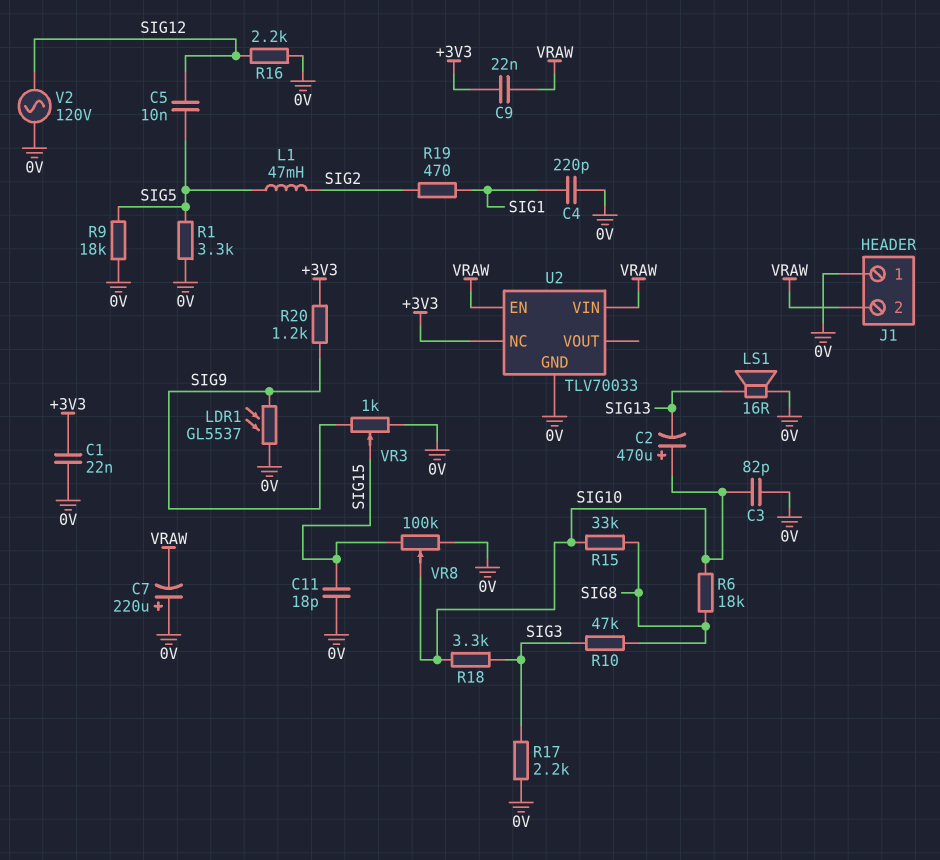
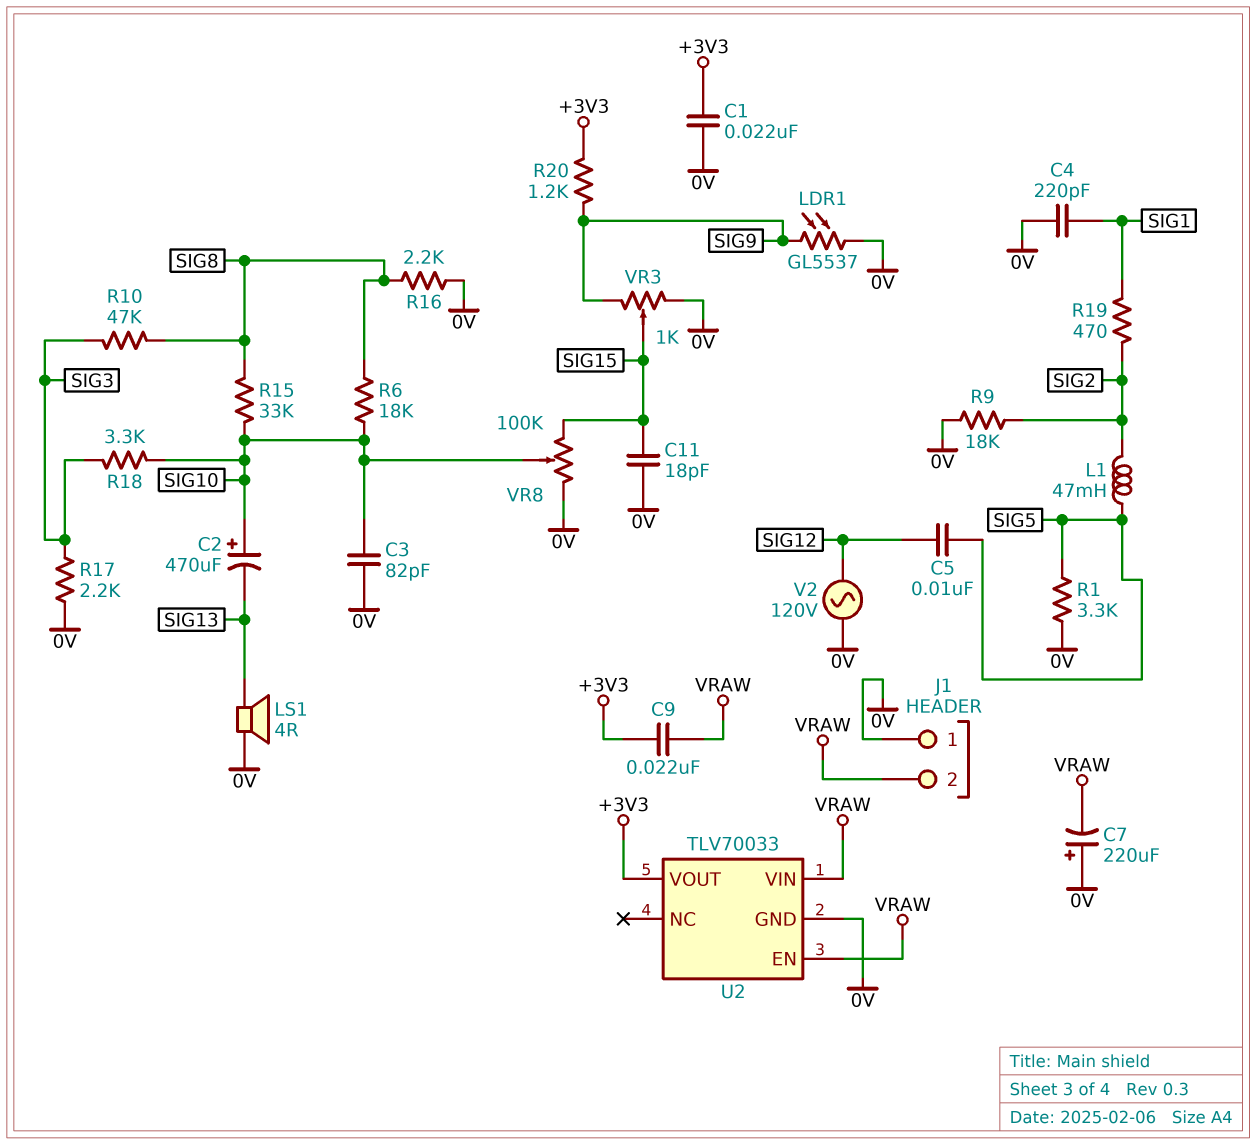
LS1: speaker 16R (0V, SIG13) -> speaker 4R (0V, SIG13)
R9: 18k (0V, SIG5) -> 18k (0V, SIG2)
R16: 2.2k (0V, SIG12) -> 2.2k (0V, SIG8)
U2 pin NC: +3V3 -> none
U2 pin VOUT: none -> +3V3

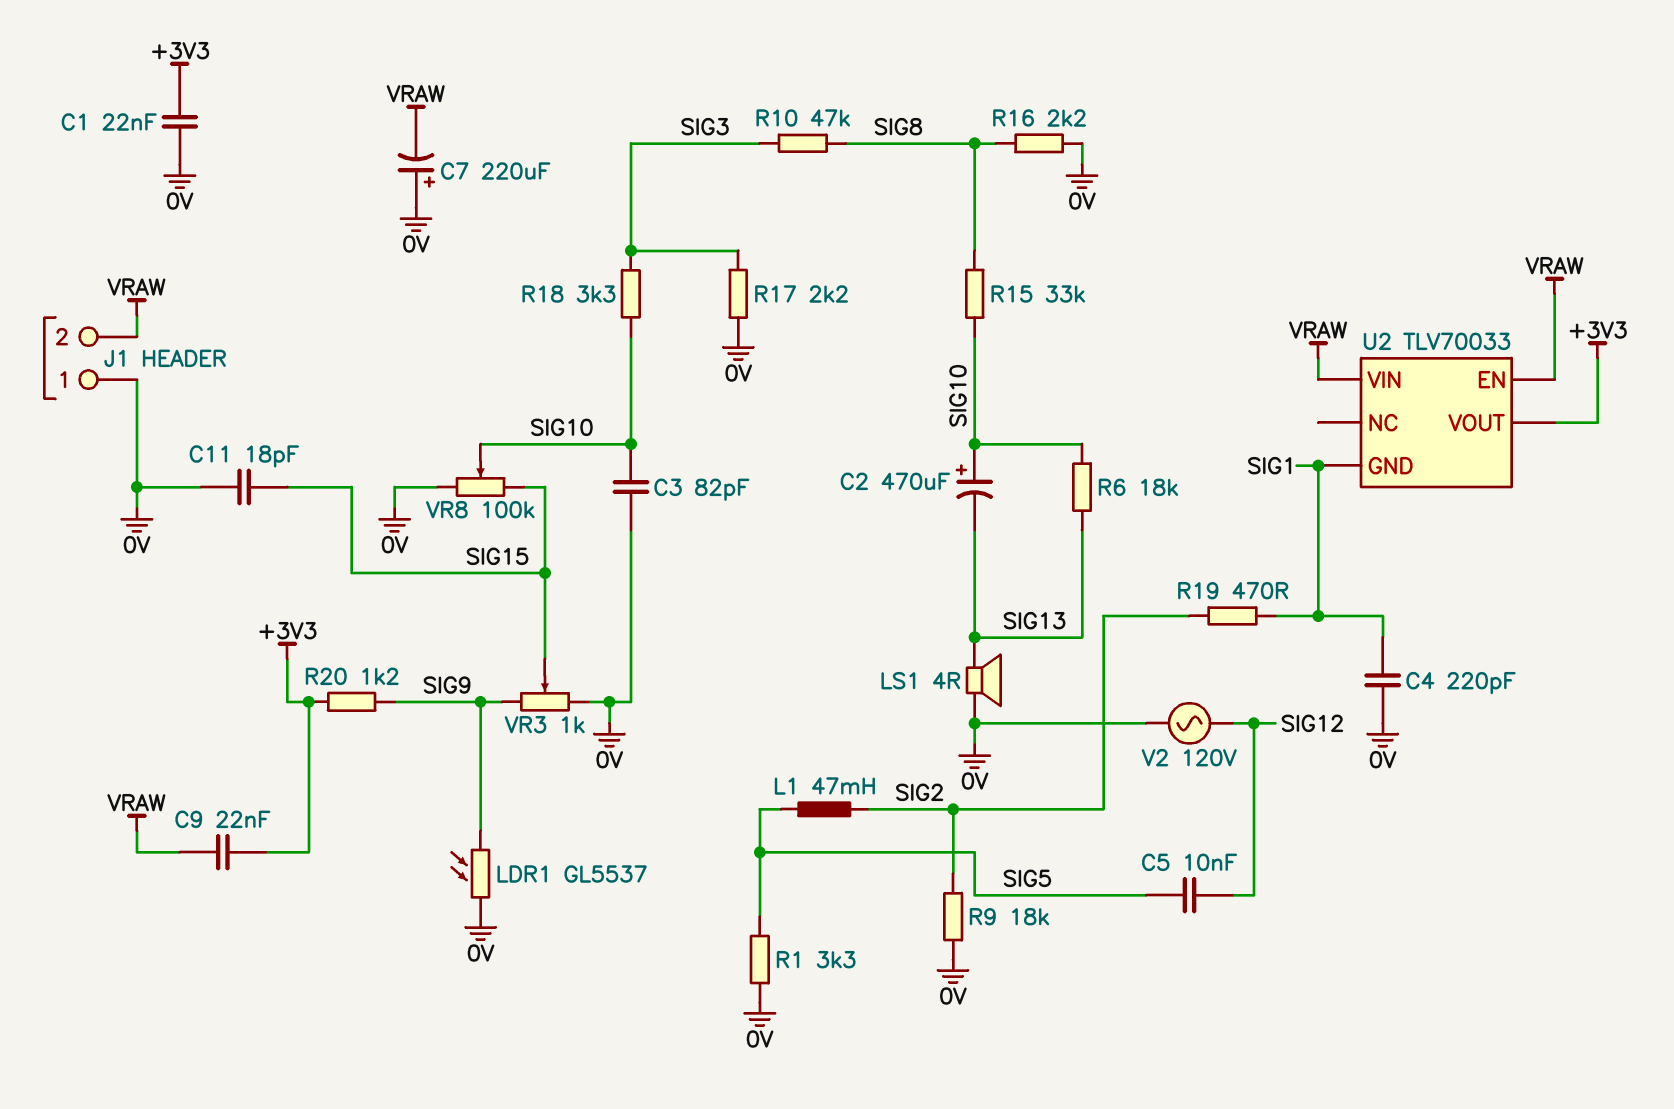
R6: 18k (SIG8, SIG10) -> 18k (SIG10, SIG13)
U2 pin GND: 0V -> SIG1

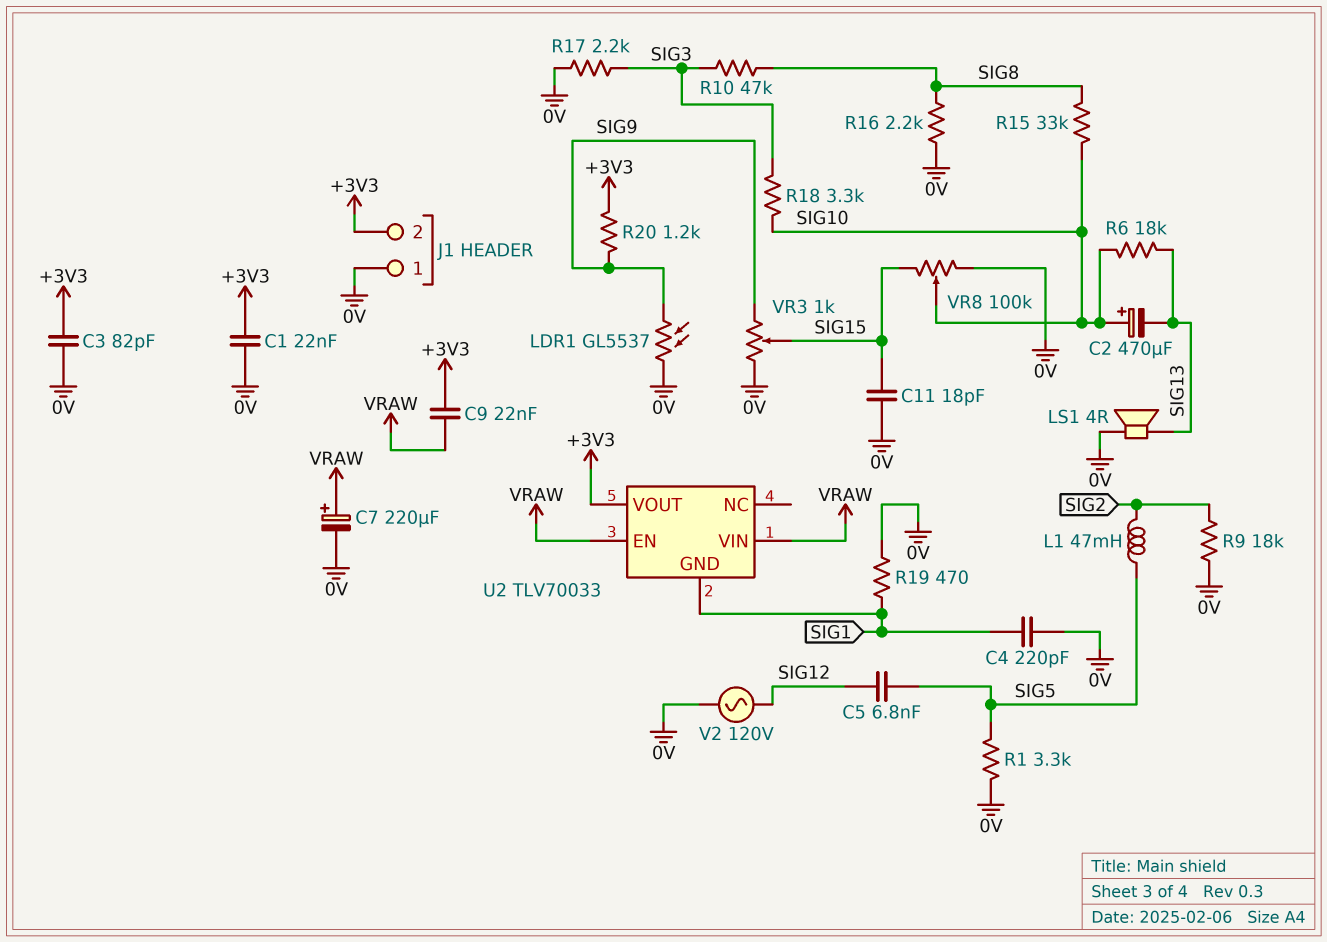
C3: 82pF (0V, SIG10) -> 82pF (+3V3, 0V)
C5: 10nF (SIG5, SIG12) -> 6.8nF (SIG5, SIG12)
C7: 220uF (plus 0V, minus VRAW) -> 220uF (plus VRAW, minus 0V)
J1 pin 2: VRAW -> +3V3
R19: 470 (SIG1, SIG2) -> 470 (0V, SIG1)

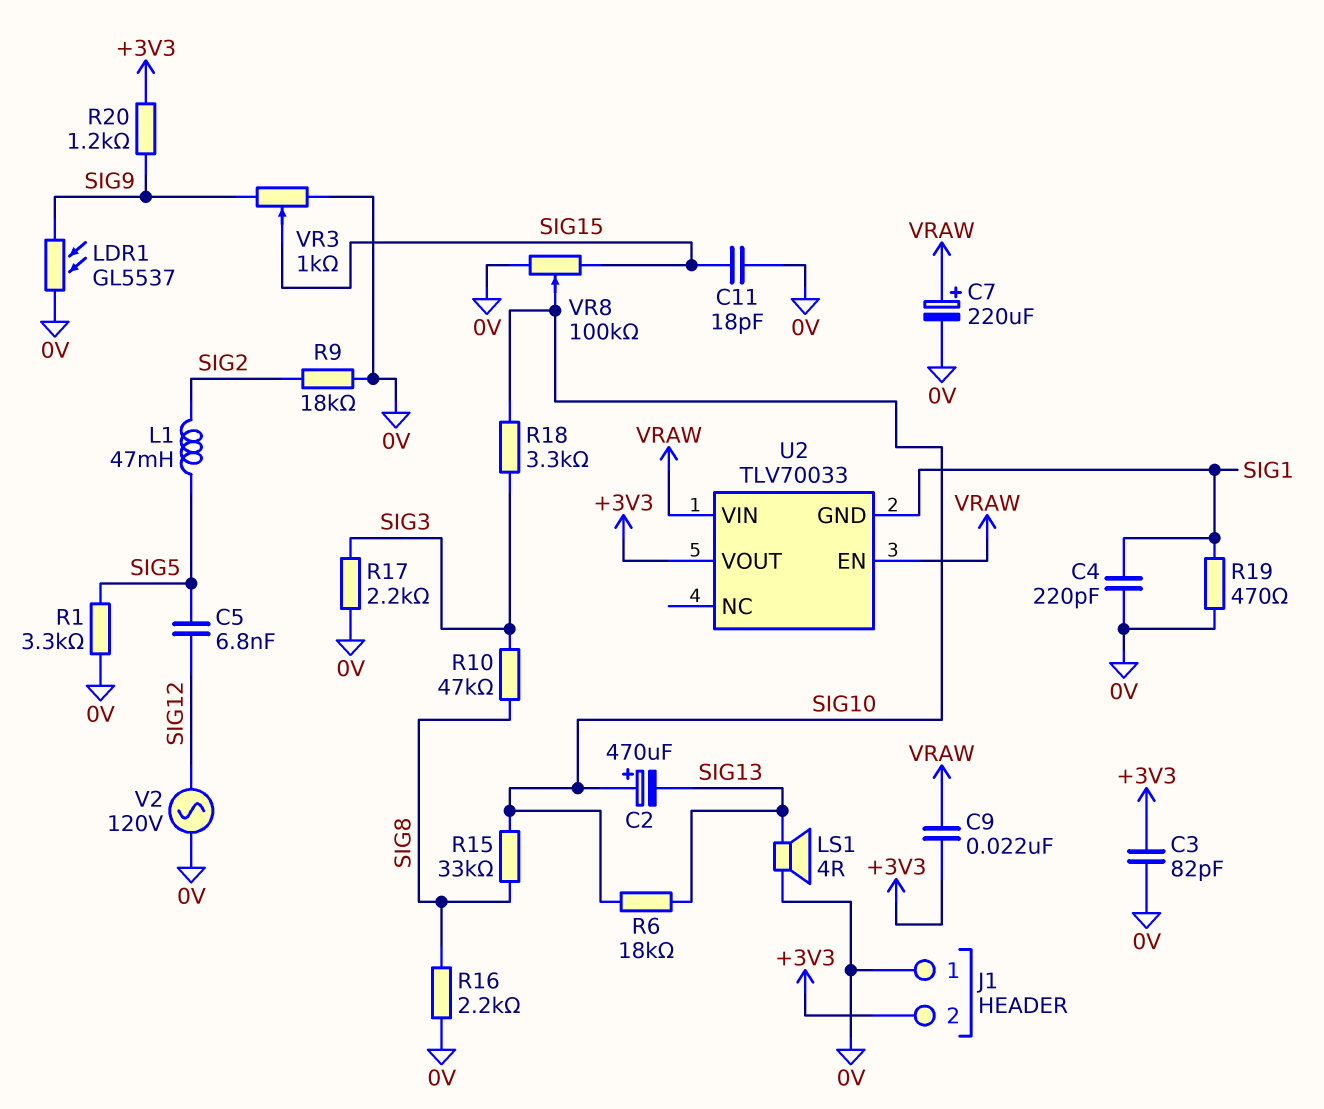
C1: 22nF (+3V3, 0V) -> none

